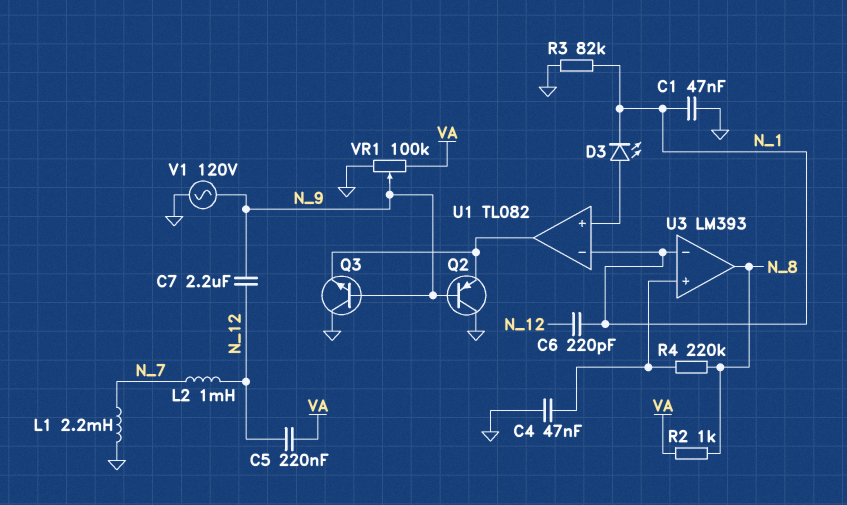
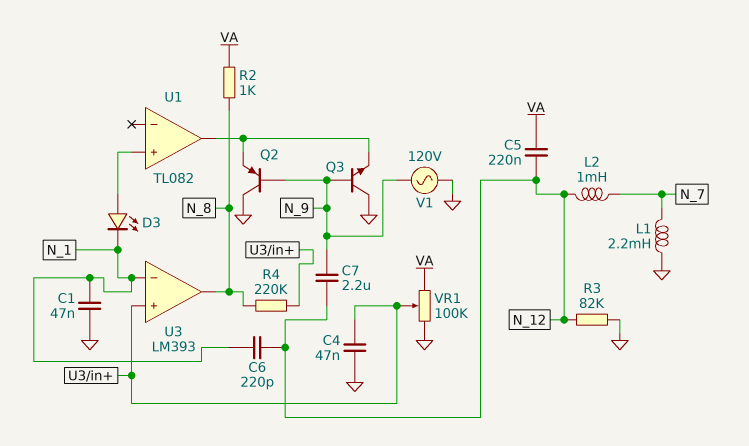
R3: 82k (GND, N_1) -> 82k (GND, N_12)
U1 pin in-: N_1 -> none
VR1: 100k (GND, VA, wiper N_9) -> 100k (GND, VA, wiper U3/in+)

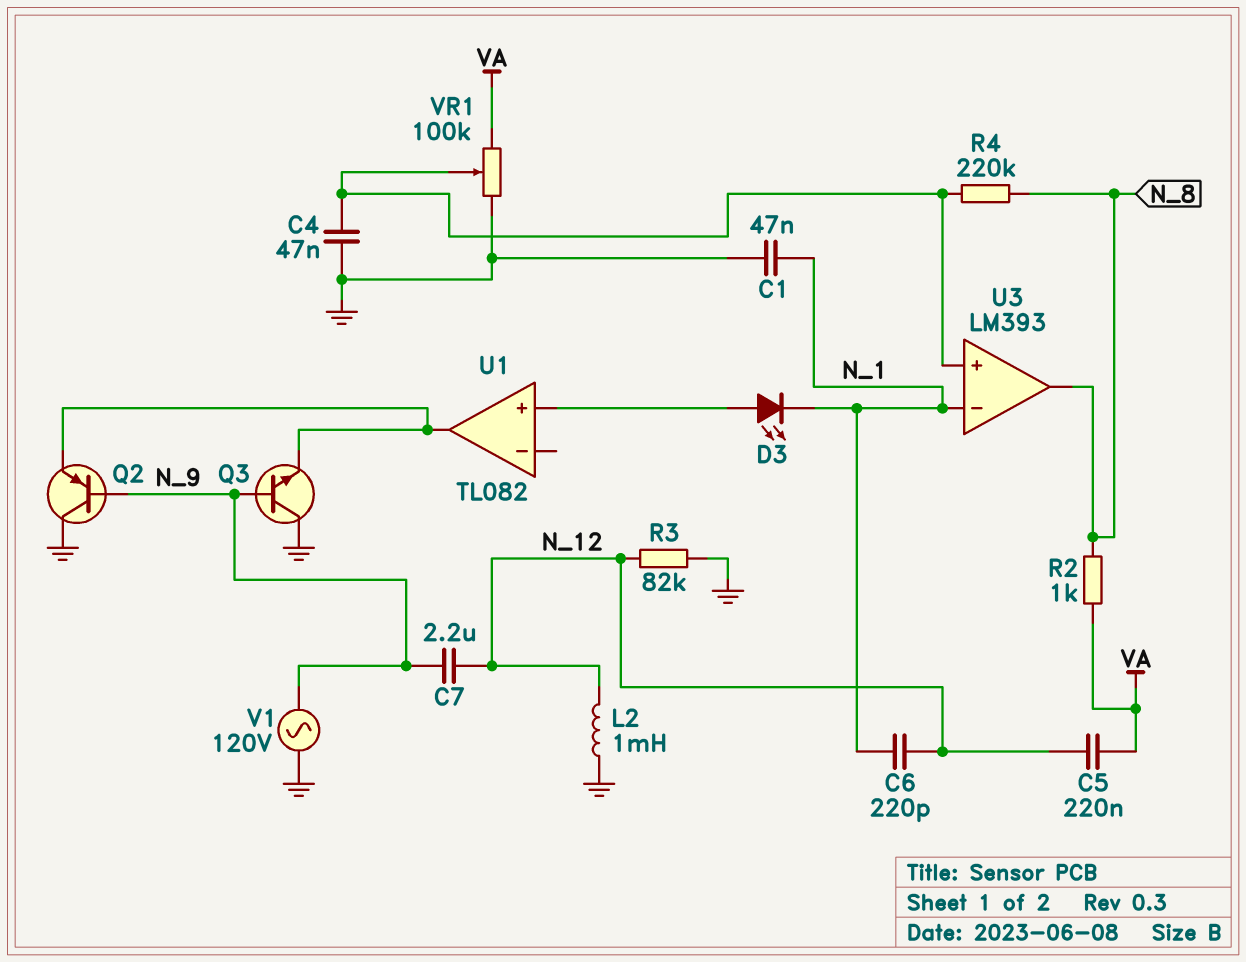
L1: 2.2mH (GND, N_7) -> none
L2: 1mH (N_7, N_12) -> 1mH (GND, N_12)

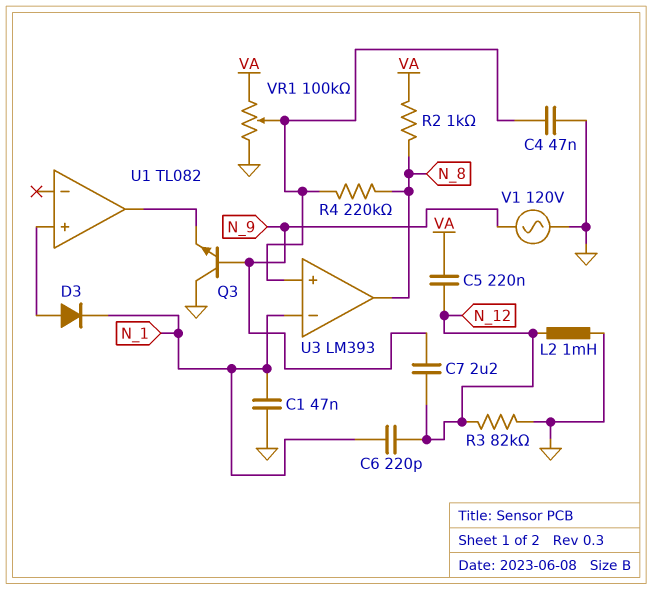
D3: LED (A U1/in+, K N_1) -> diode (A U1/in+, K N_1)
Q2: PNP (B N_9, C GND, E U1/out) -> none

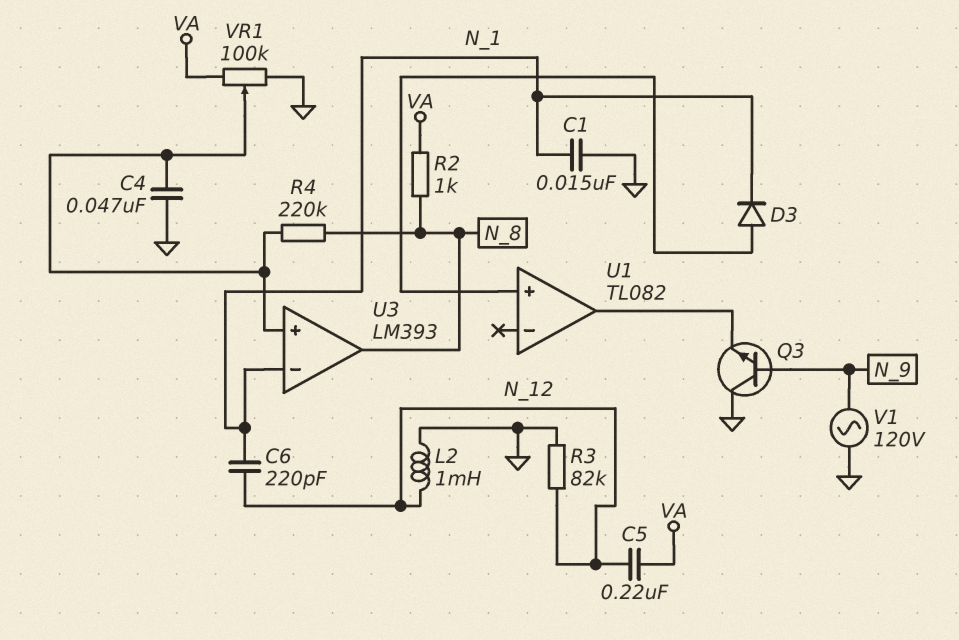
C1: 47nF (GND, N_1) -> 15nF (GND, N_1)
C7: 2.2uF (N_9, N_12) -> none

